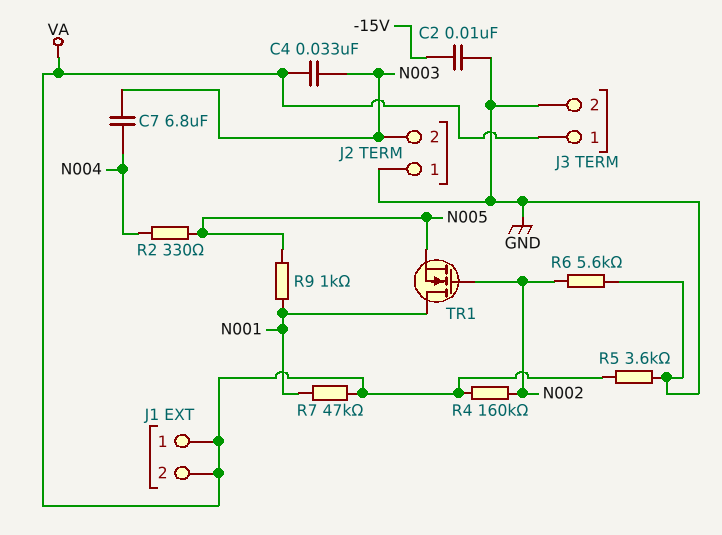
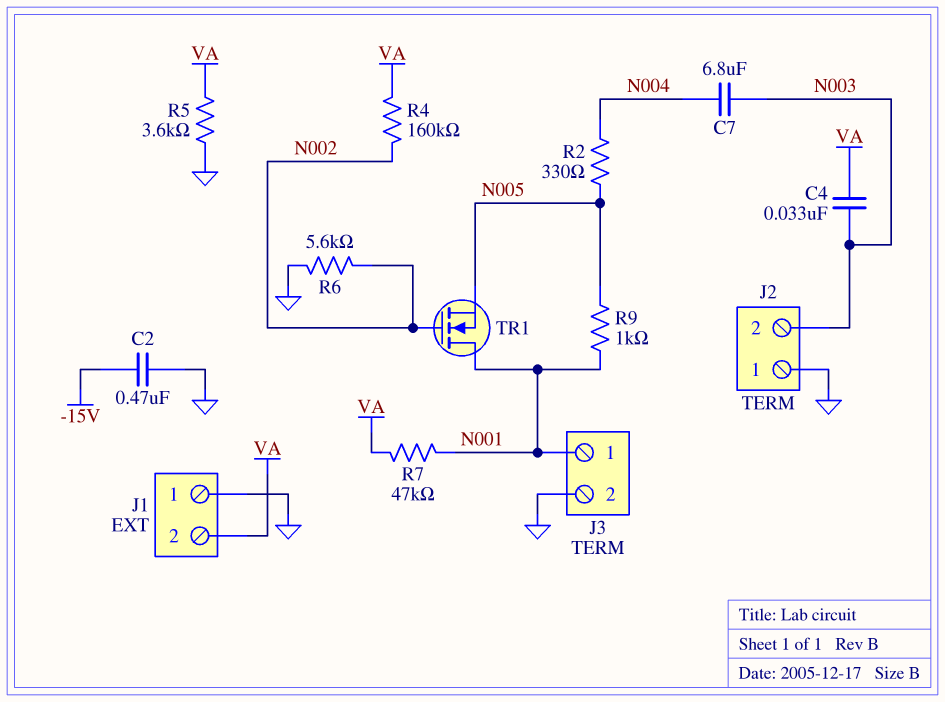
C2: 10nF (-15V, GND) -> 470nF (-15V, GND)
J1 pin 1: VA -> GND
J3 pin 1: VA -> N001

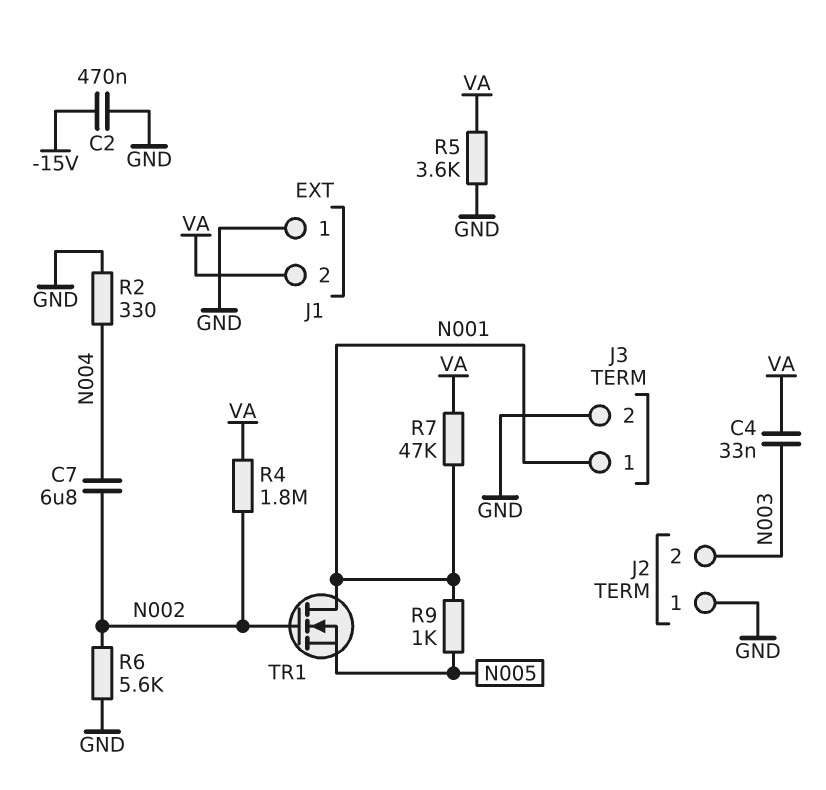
C7: 6.8uF (N003, N004) -> 6.8uF (N002, N004)
R2: 330 (N004, N005) -> 330 (GND, N004)
R4: 160k (N002, VA) -> 1.8M (N002, VA)

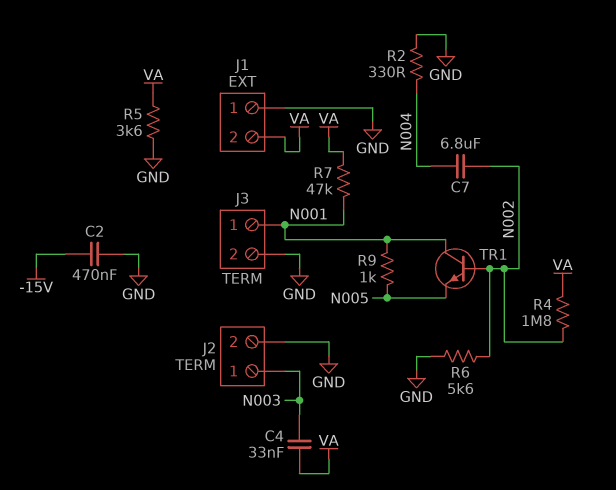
J2 pin 1: GND -> N003
J2 pin 2: N003 -> GND
TR1: NMOS (G N002, D N001, S N005) -> NPN (B N002, C N001, E N005)

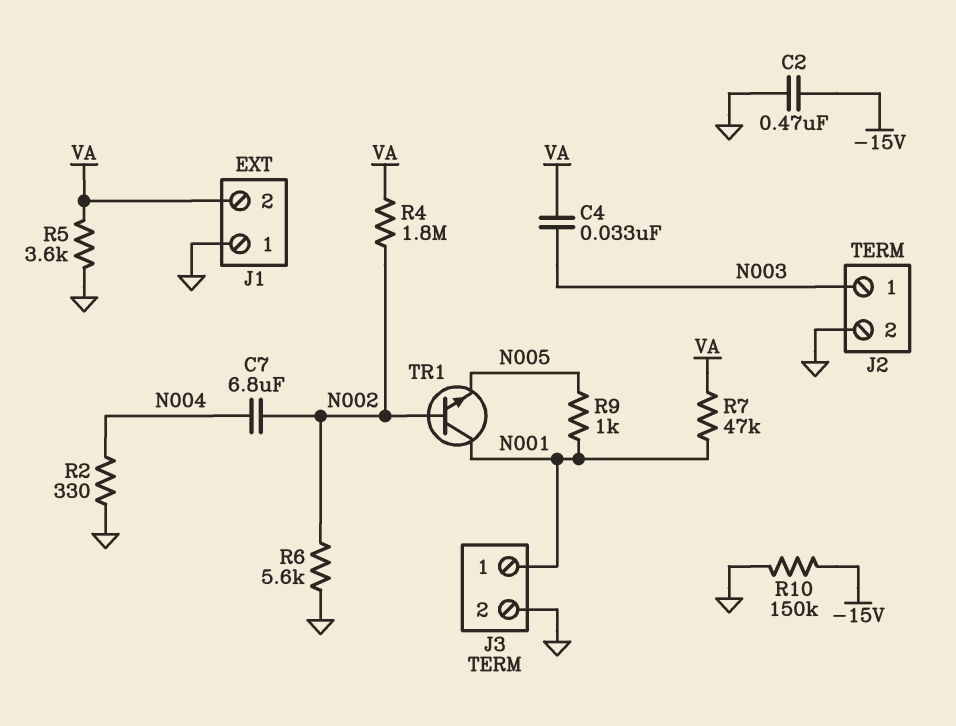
R10: none -> 150k (-15V, GND)

